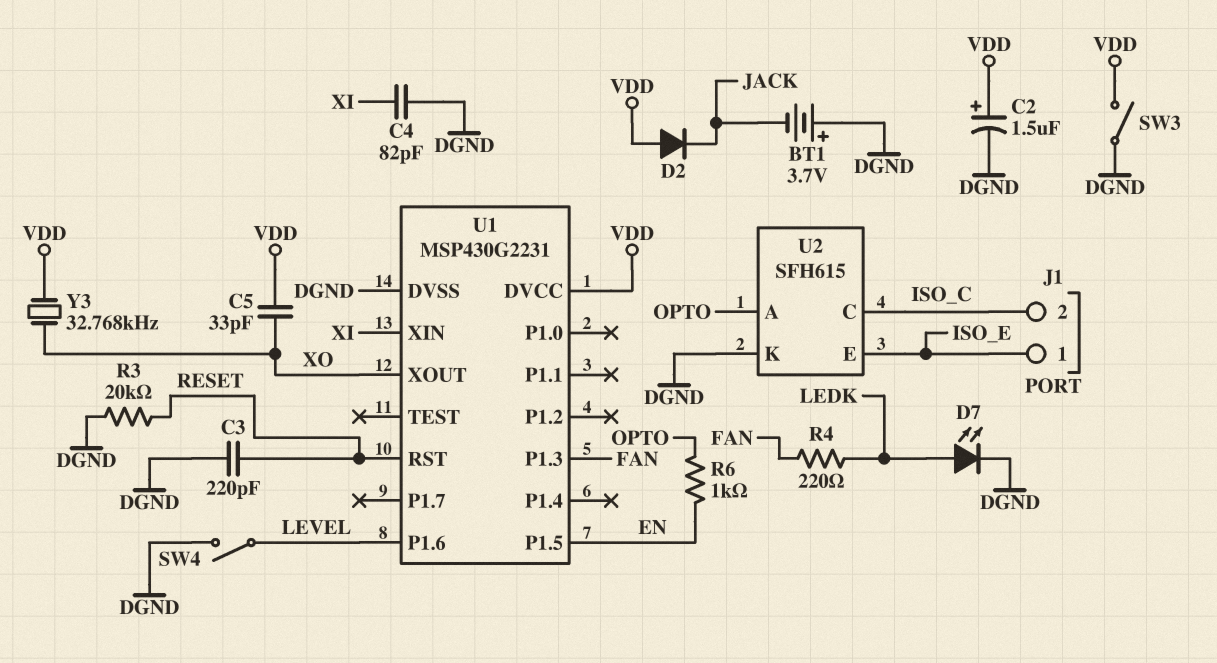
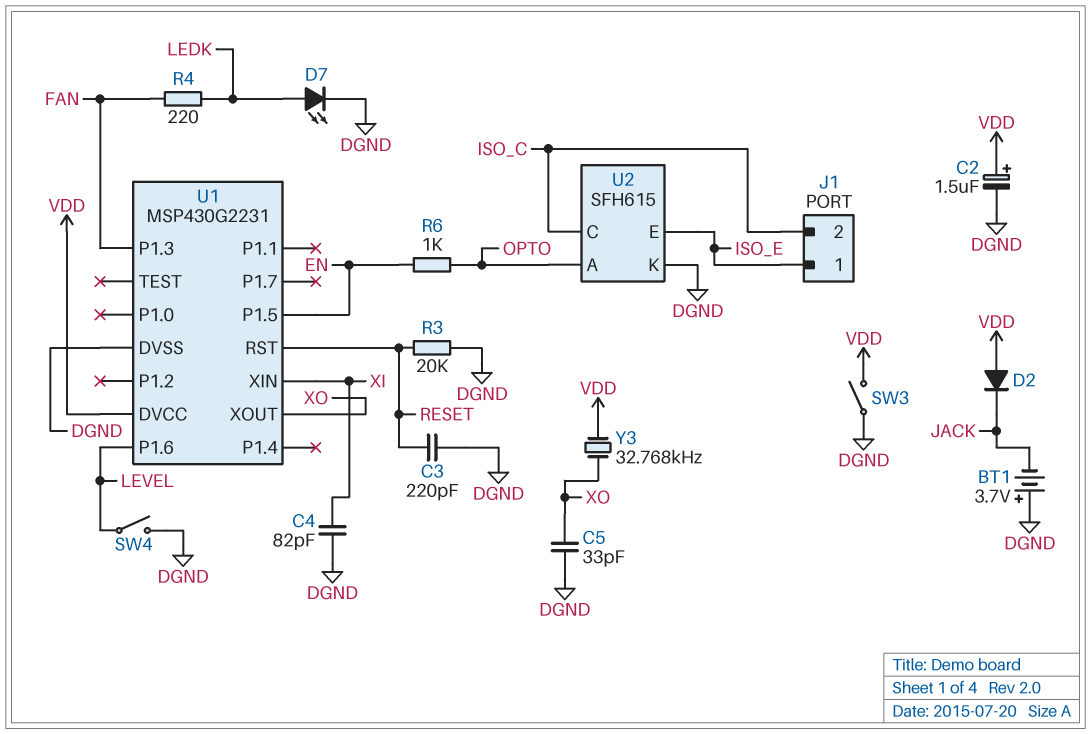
C5: 33pF (VDD, XO) -> 33pF (DGND, XO)

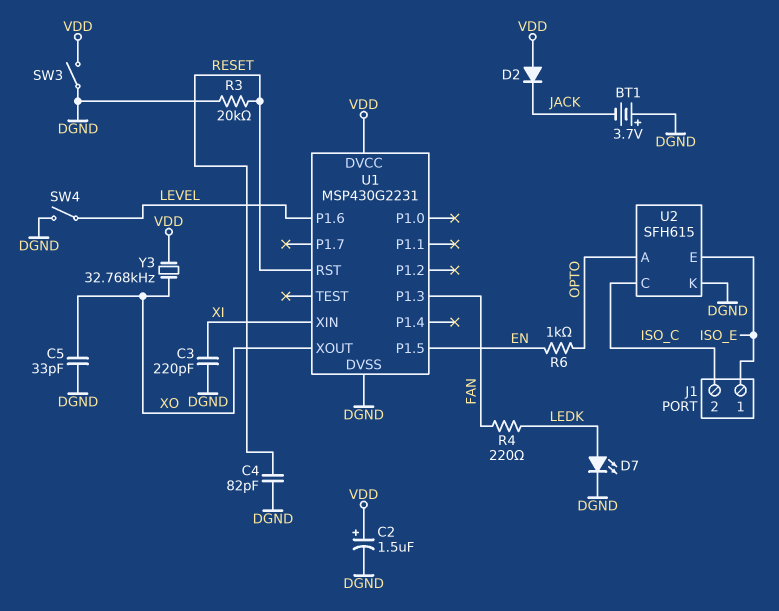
C3: 220pF (DGND, RESET) -> 220pF (DGND, XI)
C4: 82pF (DGND, XI) -> 82pF (DGND, RESET)

